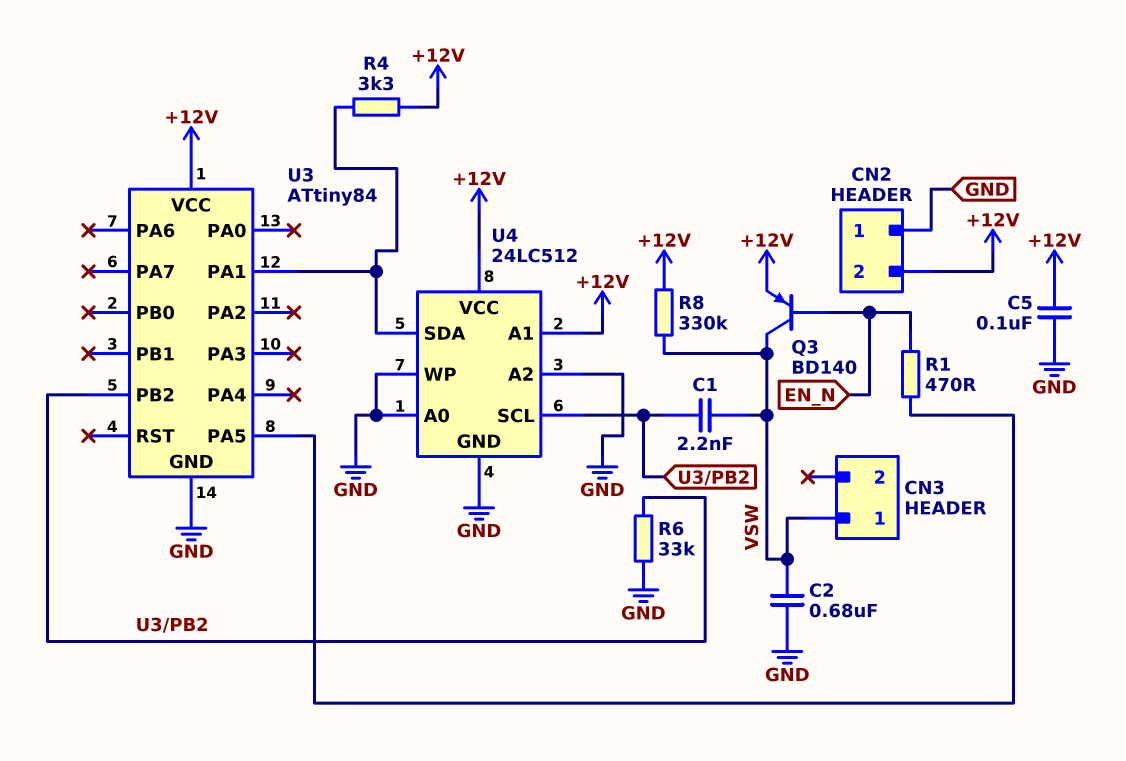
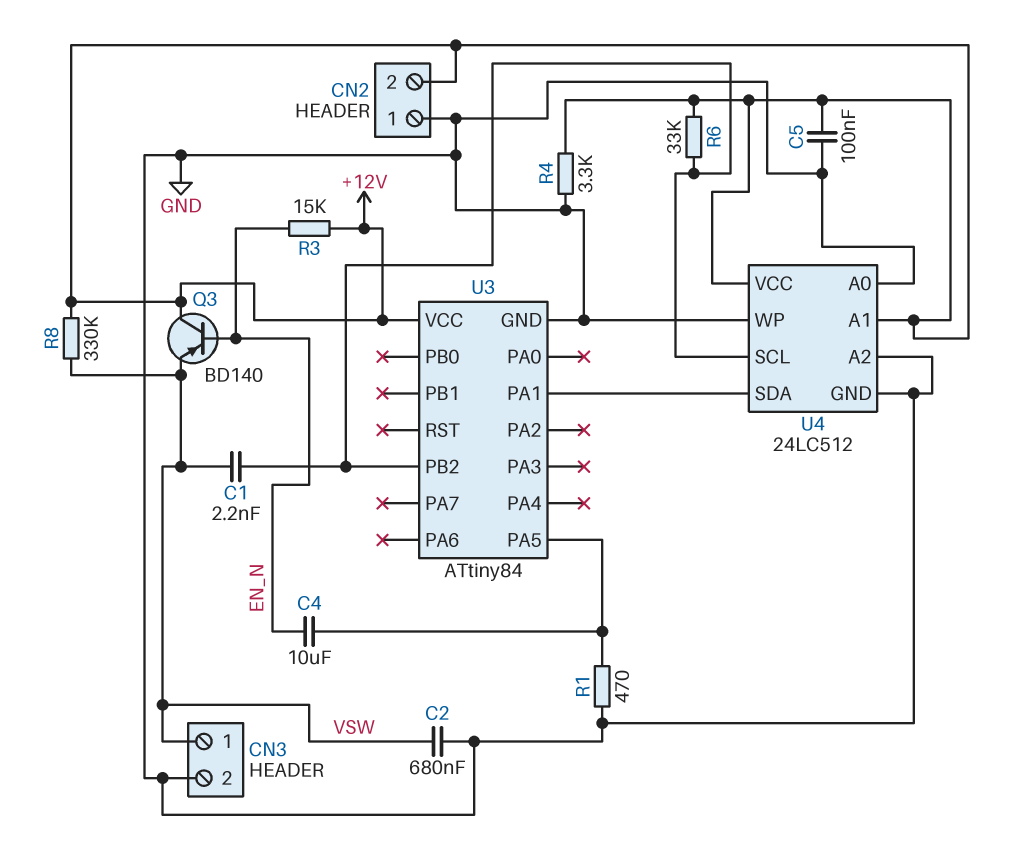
C4: none -> 10uF (EN_N, U3/PA5)
CN3 pin 2: none -> GND
Q3: PNP BD140 (B EN_N, C VSW, E +12V) -> PNP BD140 (B EN_N, C +12V, E VSW)
R1: 470 (EN_N, U3/PA5) -> 470 (GND, U3/PA5)
R3: none -> 15k (+12V, EN_N)
R4: 3.3k (+12V, U3/PA1) -> 3.3k (+12V, GND)
R6: 33k (GND, U3/PB2) -> 33k (+12V, U3/PB2)

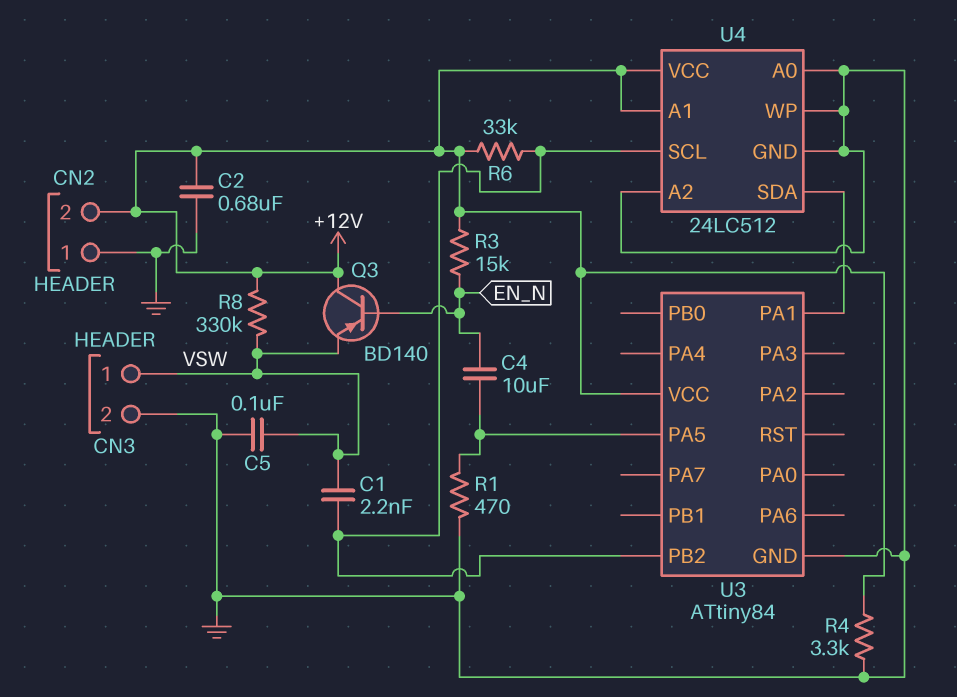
C2: 680nF (GND, VSW) -> 680nF (+12V, GND)
C5: 100nF (+12V, GND) -> 100nF (GND, VSW)

